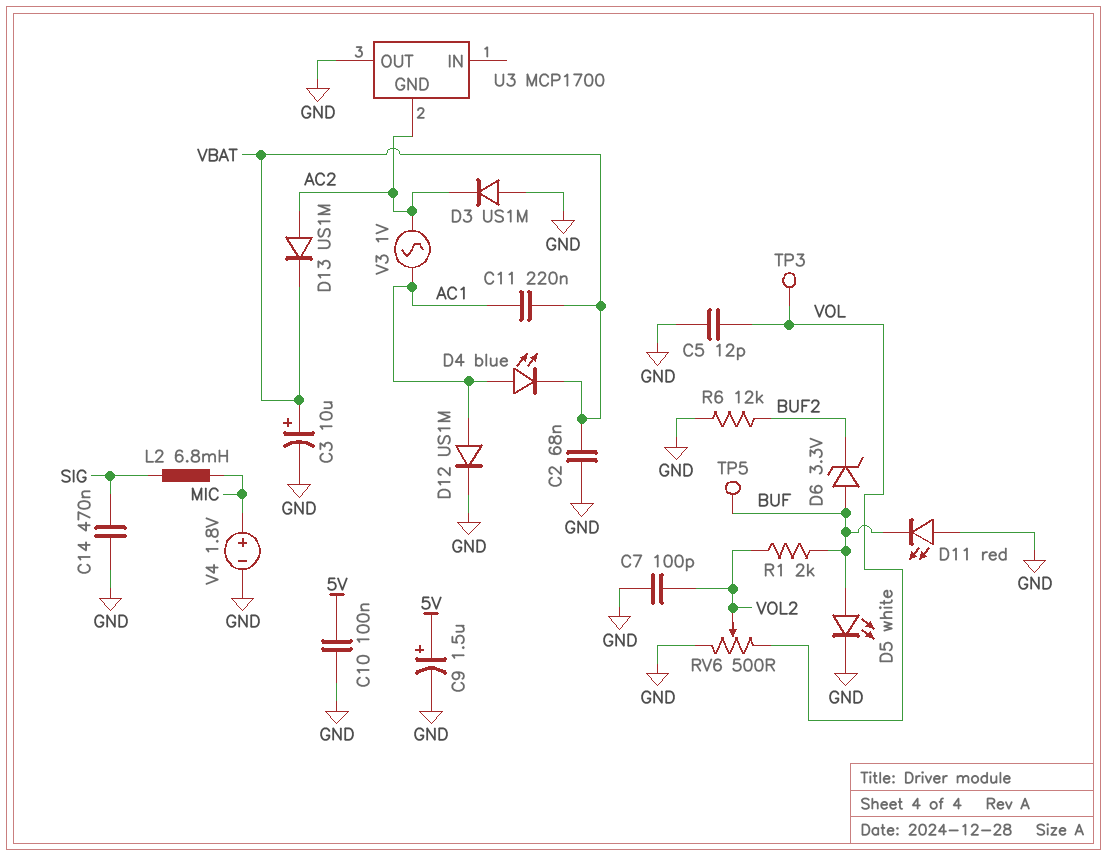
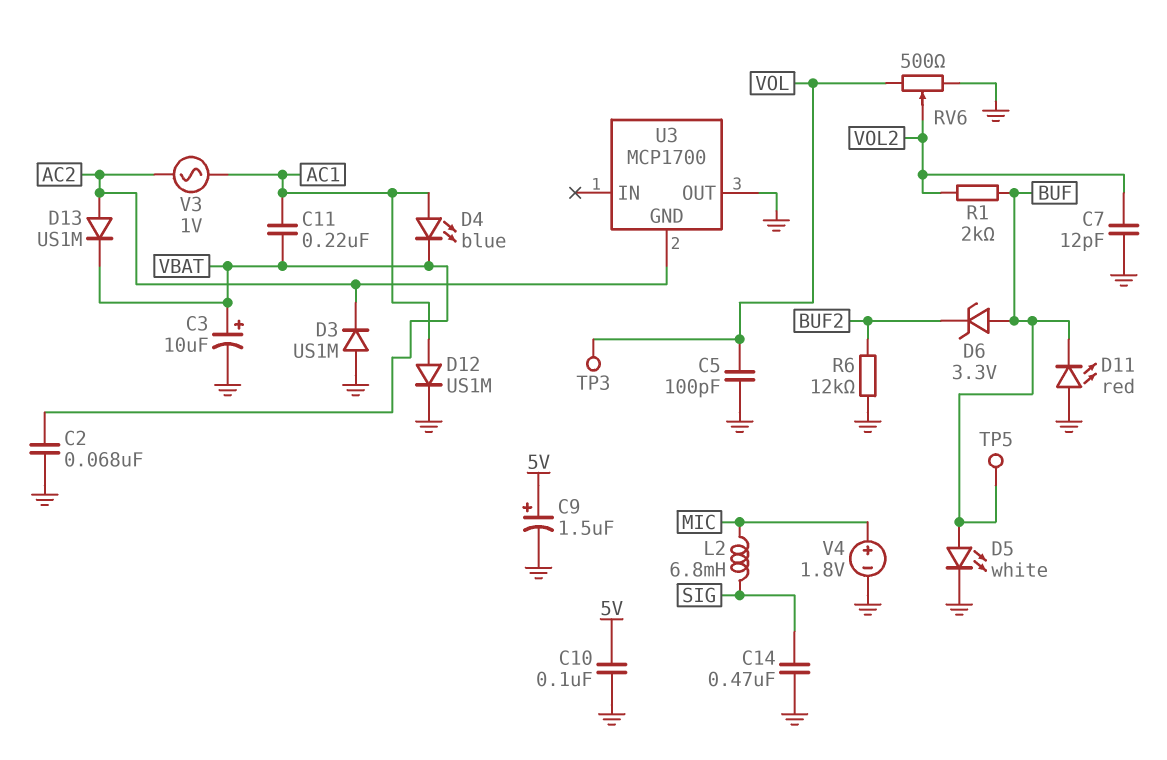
C5: 12pF (GND, VOL) -> 100pF (GND, VOL)
C7: 100pF (GND, VOL2) -> 12pF (GND, VOL2)

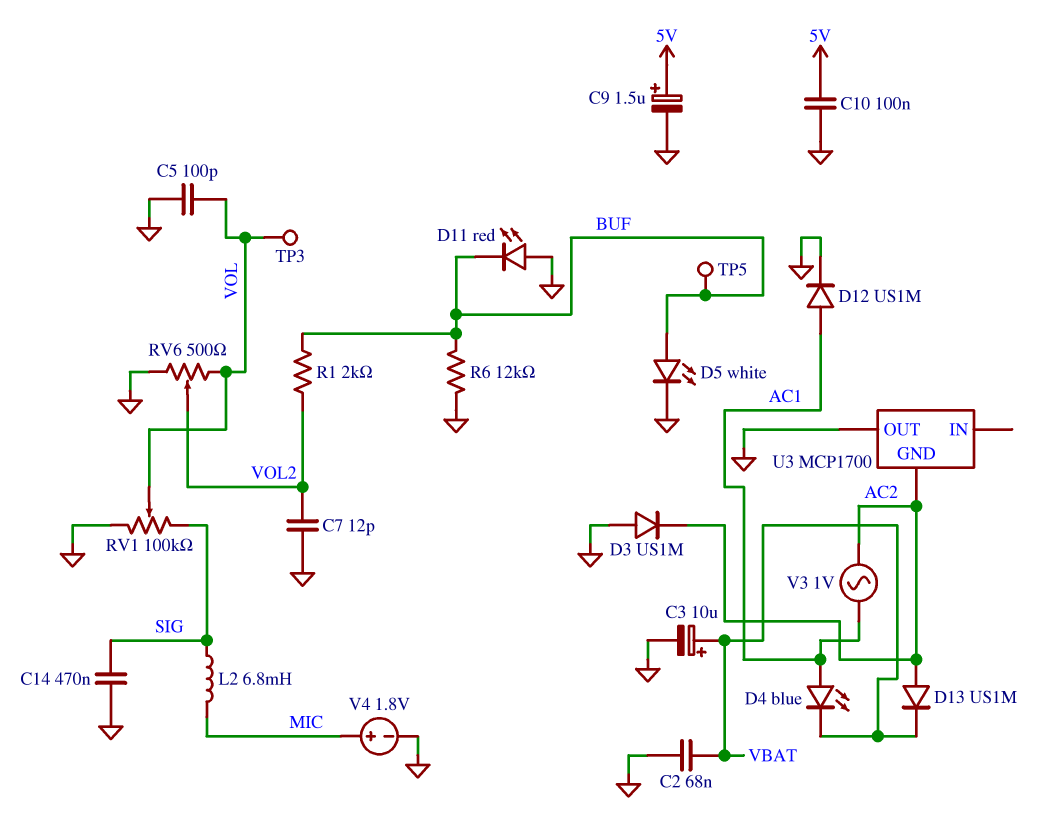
C11: 220nF (AC1, VBAT) -> none
D6: zener 3.3V (A BUF, K BUF2) -> none
R6: 12k (BUF2, GND) -> 12k (BUF, GND)
RV1: none -> 100k (GND, SIG, wiper VOL)

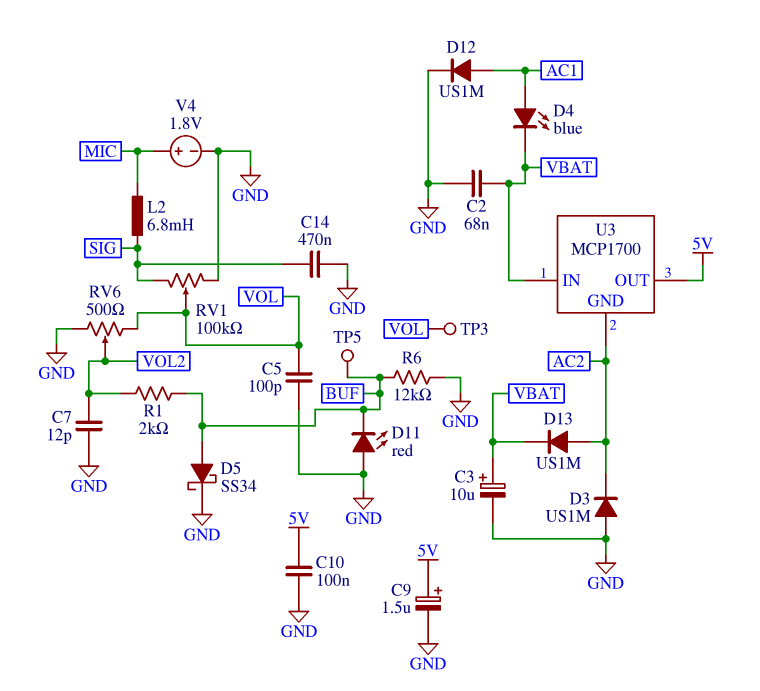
D5: LED white (A BUF, K GND) -> schottky SS34 (A BUF, K GND)
U3 pin IN: none -> VBAT
U3 pin OUT: GND -> 5V
V3: AC 1V (AC1, AC2) -> none

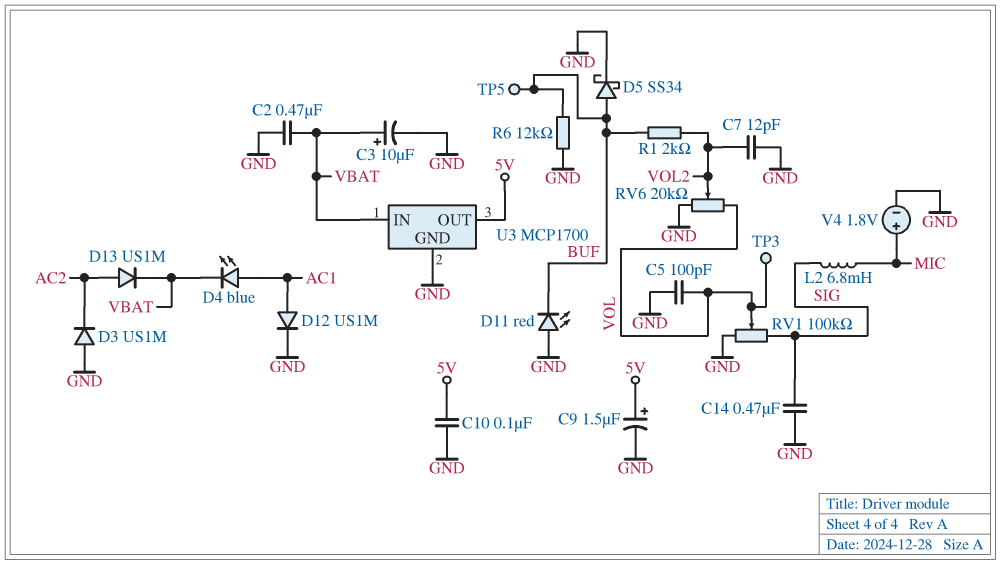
C2: 68nF (GND, VBAT) -> 470nF (GND, VBAT)
RV6: 500 (GND, VOL, wiper VOL2) -> 20k (GND, VOL, wiper VOL2)
U3 pin GND: AC2 -> GND

